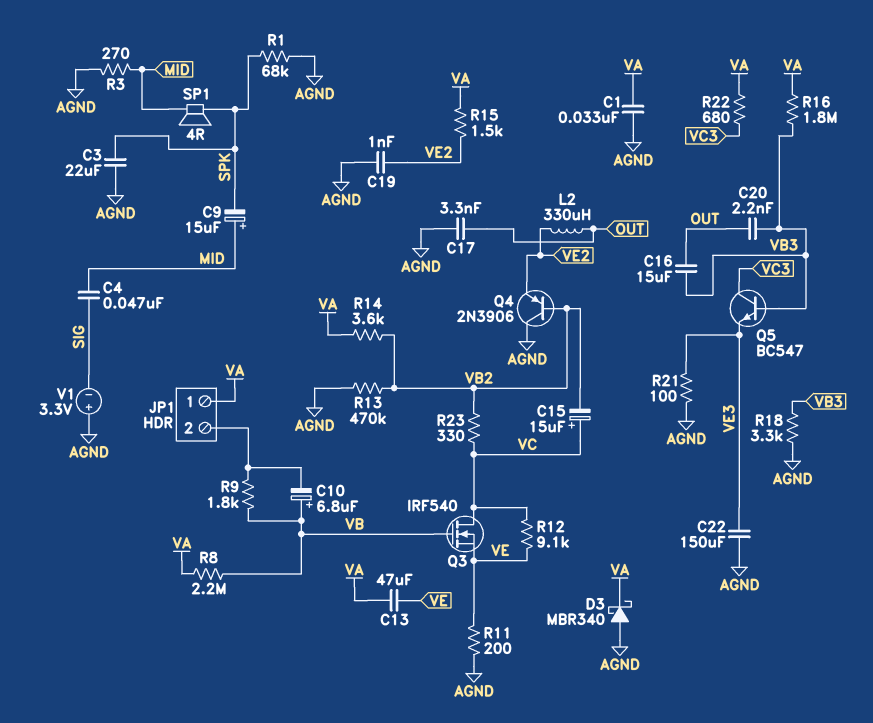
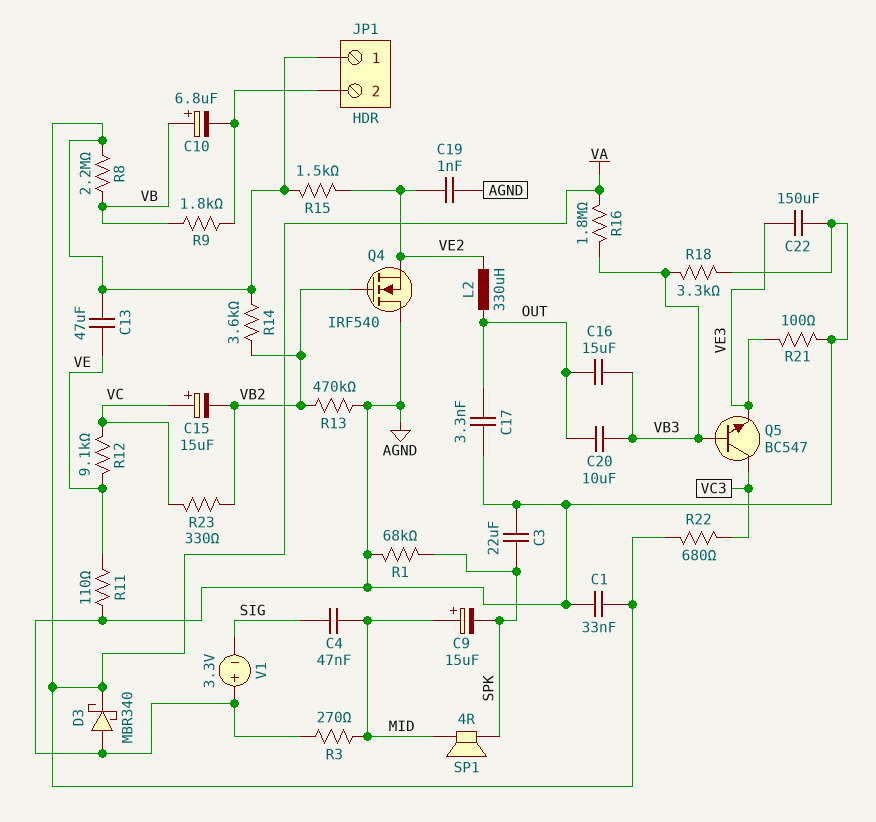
C20: 2.2nF (OUT, VB3) -> 10uF (OUT, VB3)
Q3: NMOS IRF540 (G VB, D VC, S VE) -> none
Q4: PNP 2N3906 (B VB2, C AGND, E VE2) -> NMOS IRF540 (G VB2, D AGND, S VE2)
R11: 200 (AGND, VE) -> 110 (AGND, VE)

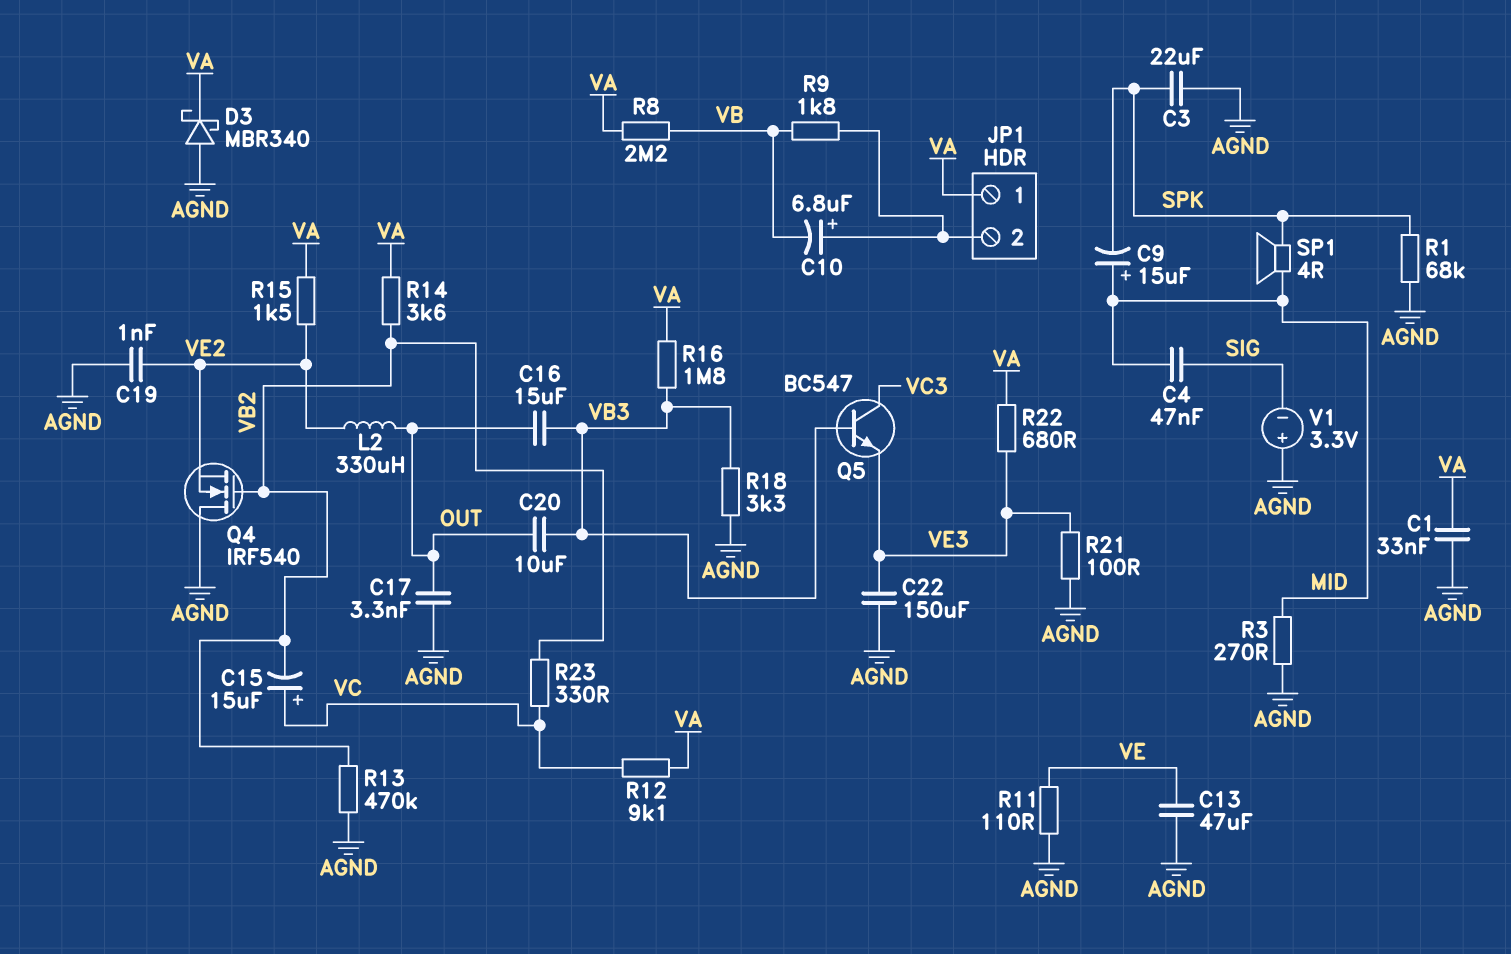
C10: 6.8uF (plus VB, minus JP1/2) -> 6.8uF (plus JP1/2, minus VB)
C13: 47uF (VA, VE) -> 47uF (AGND, VE)
R12: 9.1k (VC, VE) -> 9.1k (VA, VC)
R22: 680 (VA, VC3) -> 680 (VA, VE3)

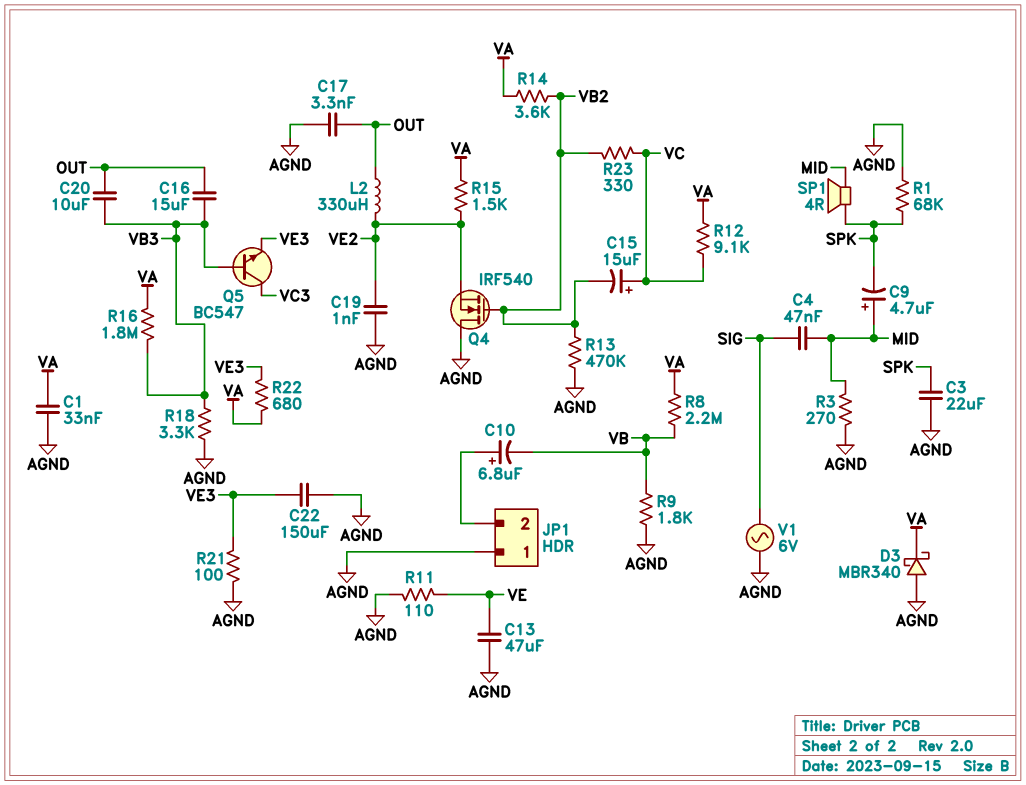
C9: 15uF (plus MID, minus SPK) -> 4.7uF (plus MID, minus SPK)
JP1 pin 1: VA -> AGND
R9: 1.8k (JP1/2, VB) -> 1.8k (AGND, VB)
V1: 3.3V (plus AGND, minus SIG) -> AC 6V (AGND, SIG)

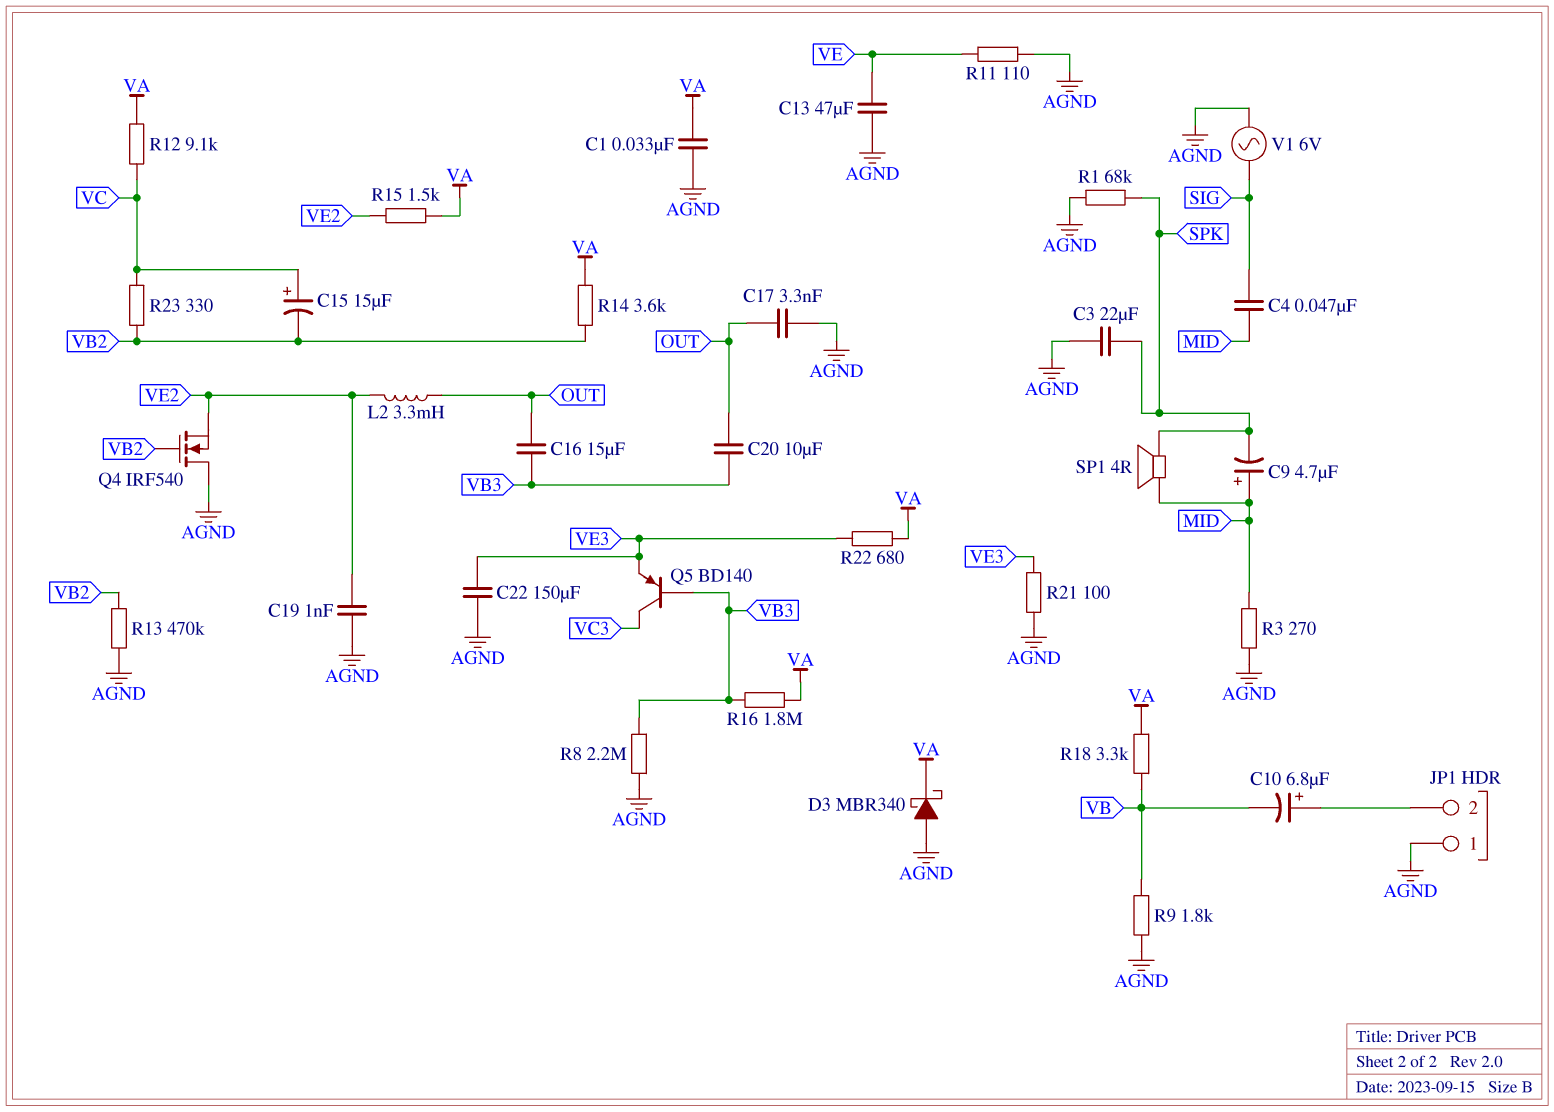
L2: 330uH (OUT, VE2) -> 3.3mH (OUT, VE2)
Q5: NPN BC547 (B VB3, C VC3, E VE3) -> PNP BD140 (B VB3, C VC3, E VE3)
R8: 2.2M (VA, VB) -> 2.2M (AGND, VB3)
R18: 3.3k (AGND, VB3) -> 3.3k (VA, VB)

